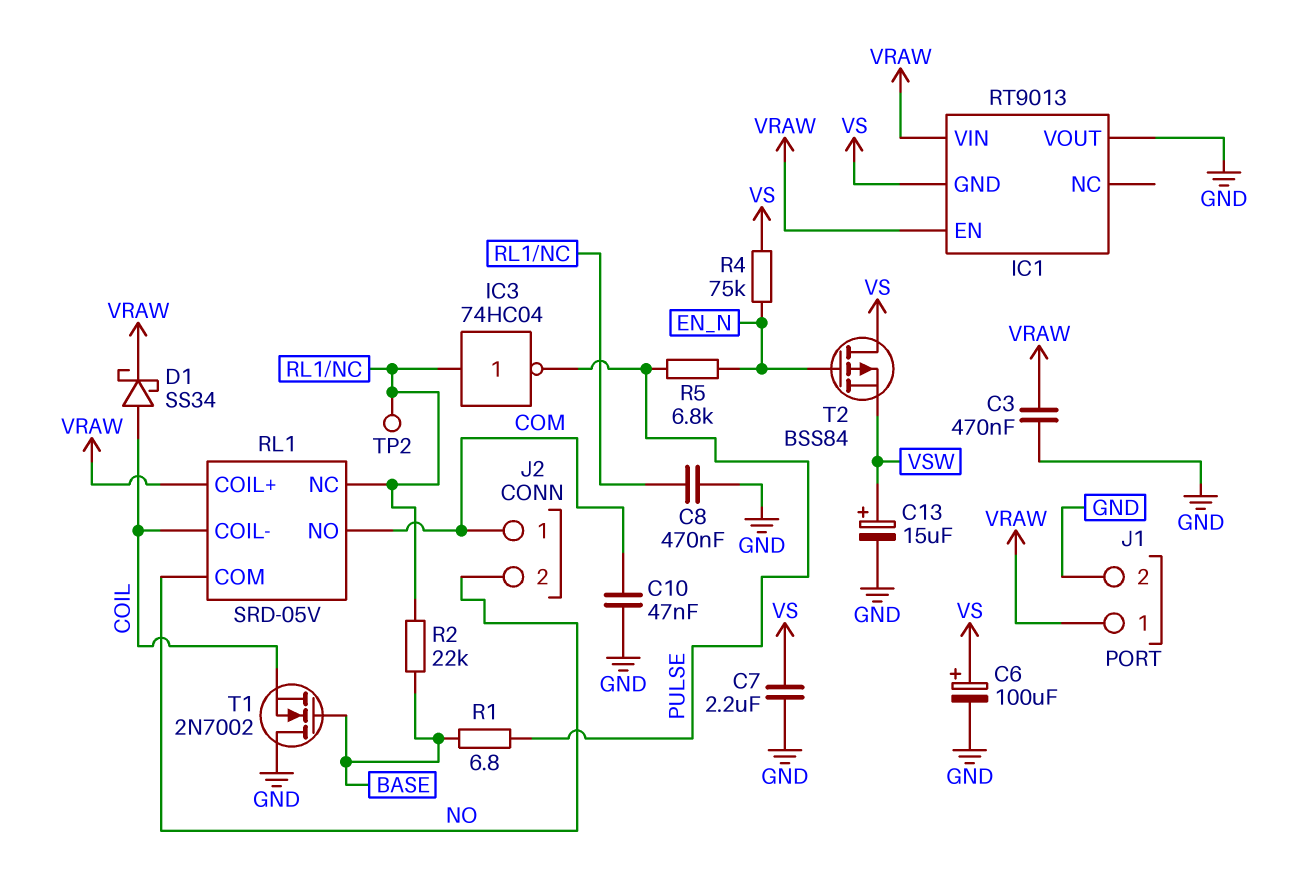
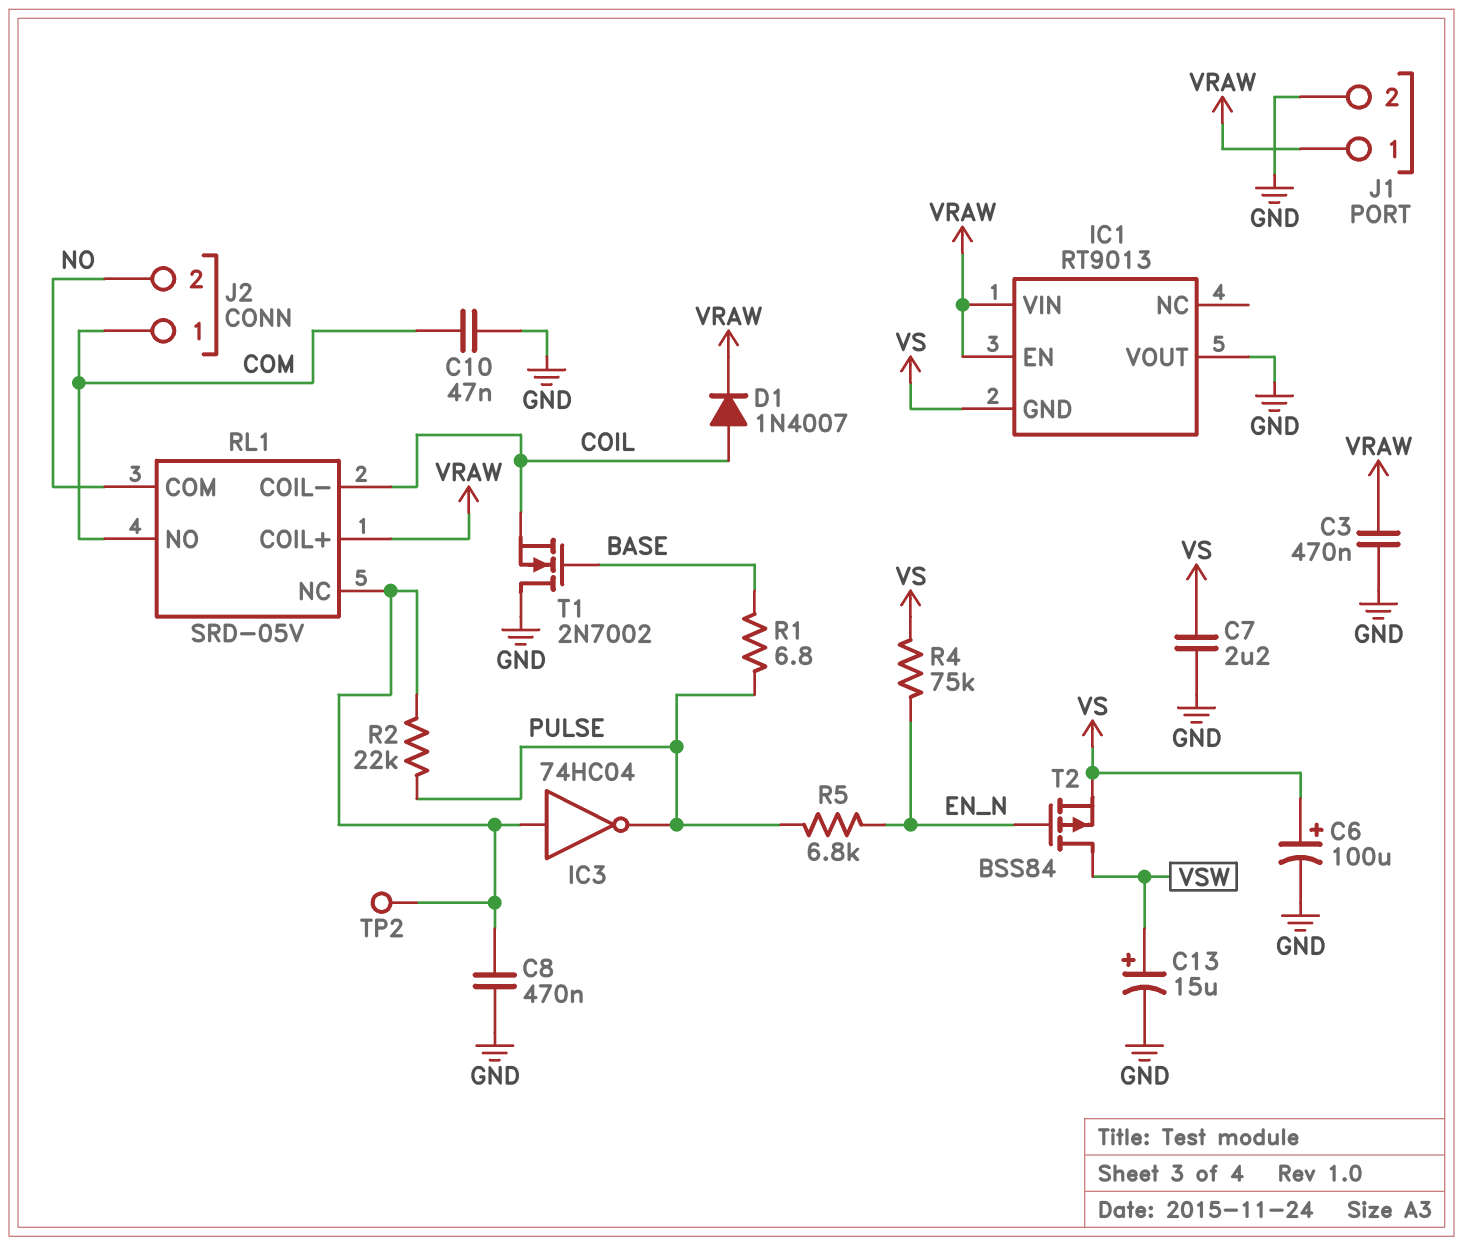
D1: schottky SS34 (A COIL, K VRAW) -> diode 1N4007 (A COIL, K VRAW)
R2: 22k (BASE, RL1/NC) -> 22k (PULSE, RL1/NC)
T2: PMOS BSS84 (G EN_N, D VS, S VSW) -> PMOS BSS84 (G EN_N, D VSW, S VS)

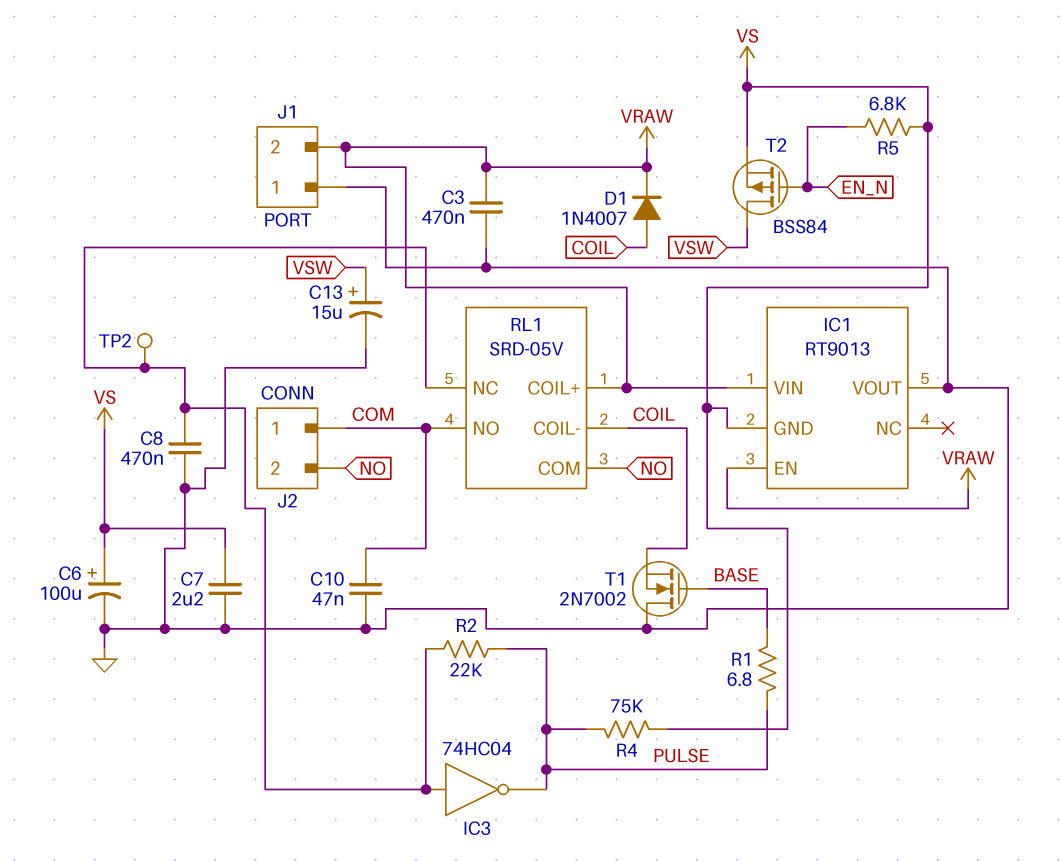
J1 pin 1: VRAW -> GND
J1 pin 2: GND -> VRAW
R4: 75k (EN_N, VS) -> 75k (PULSE, VS)
R5: 6.8k (EN_N, PULSE) -> 6.8k (EN_N, VS)

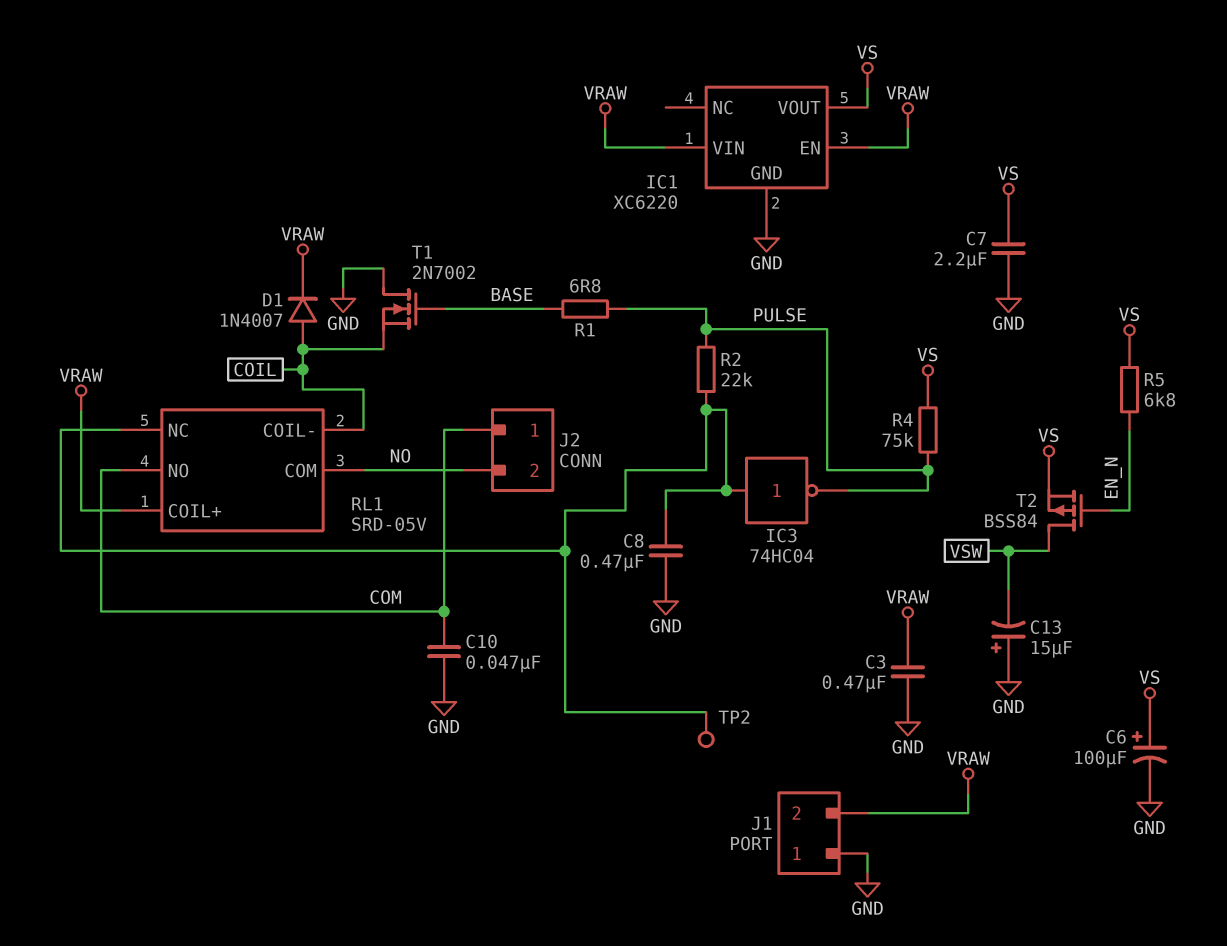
C13: 15uF (plus VSW, minus GND) -> 15uF (plus GND, minus VSW)
IC1: RT9013 -> XC6220
IC1 pin GND: VS -> GND
IC1 pin VOUT: GND -> VS

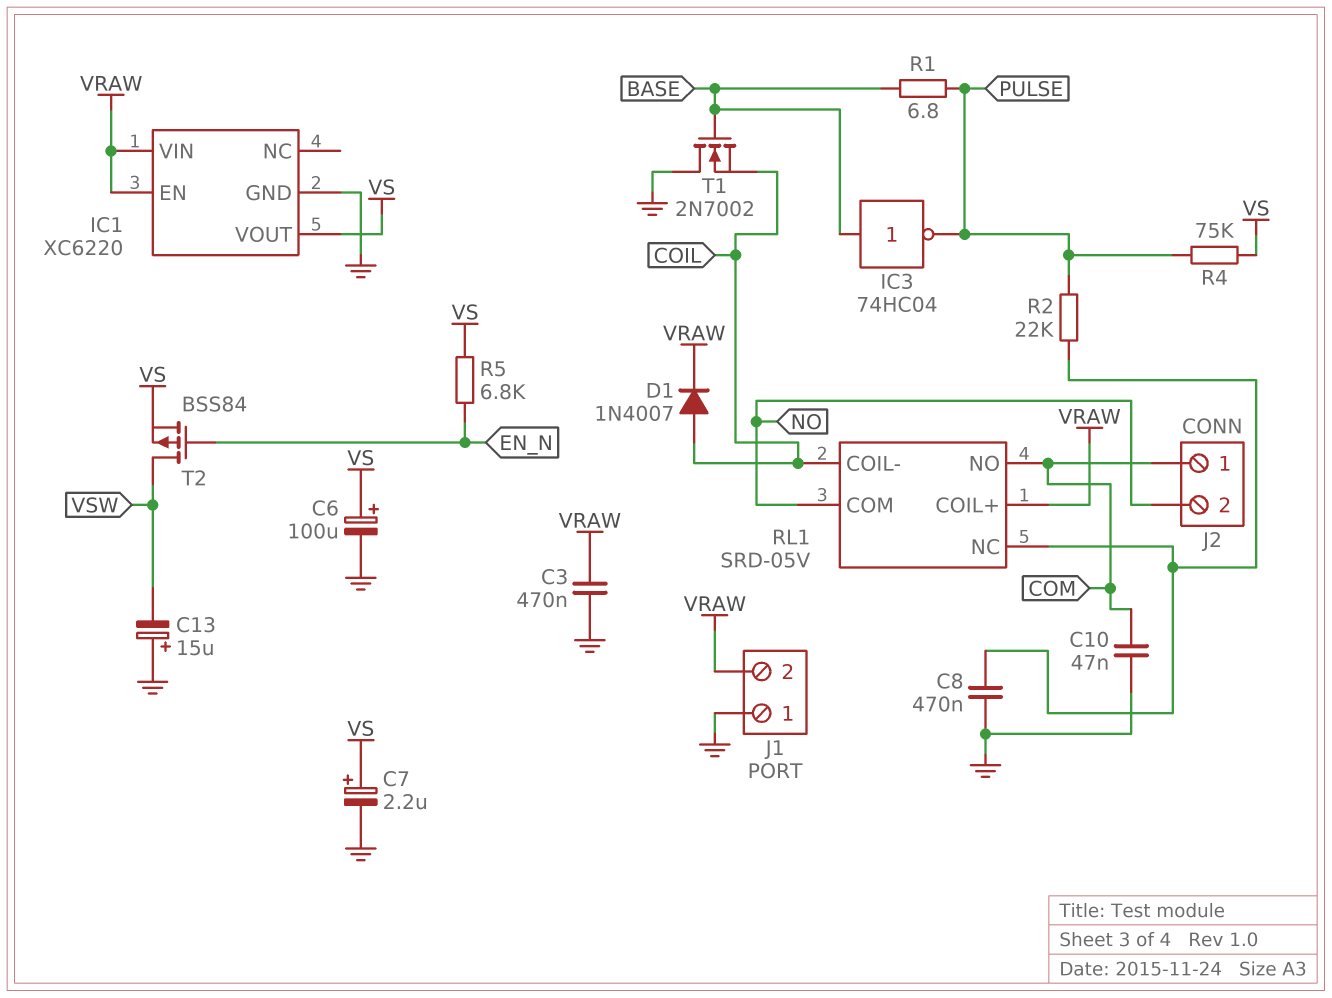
C7: 2.2uF (GND, VS) -> 2.2uF (plus VS, minus GND)
IC3: NOT 74HC04 (in RL1/NC, out PULSE) -> NOT 74HC04 (in BASE, out PULSE)
TP2: test point (RL1/NC) -> none

